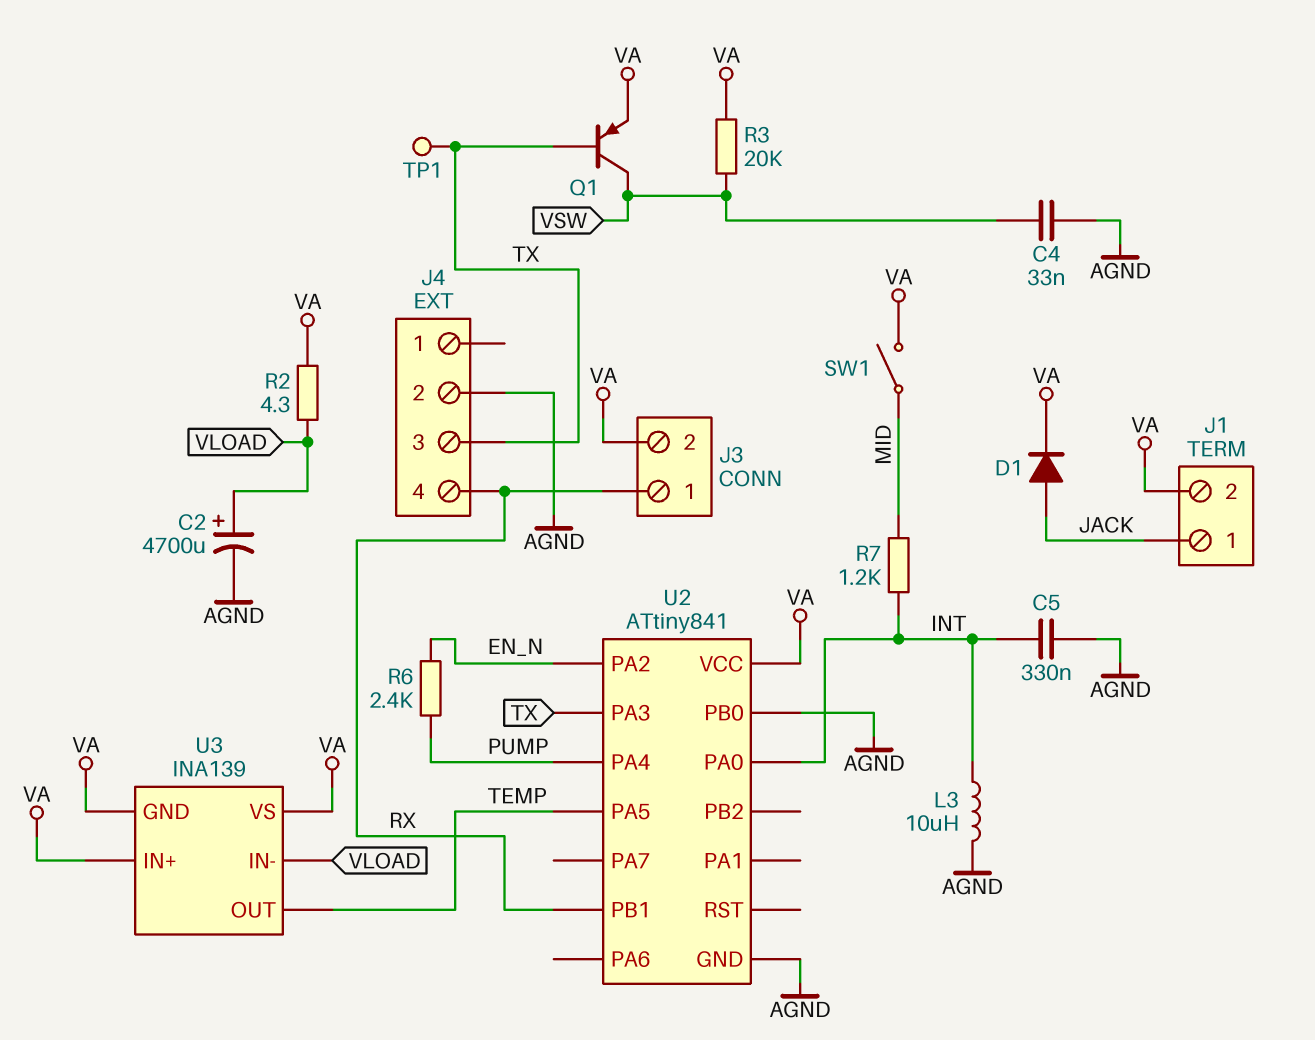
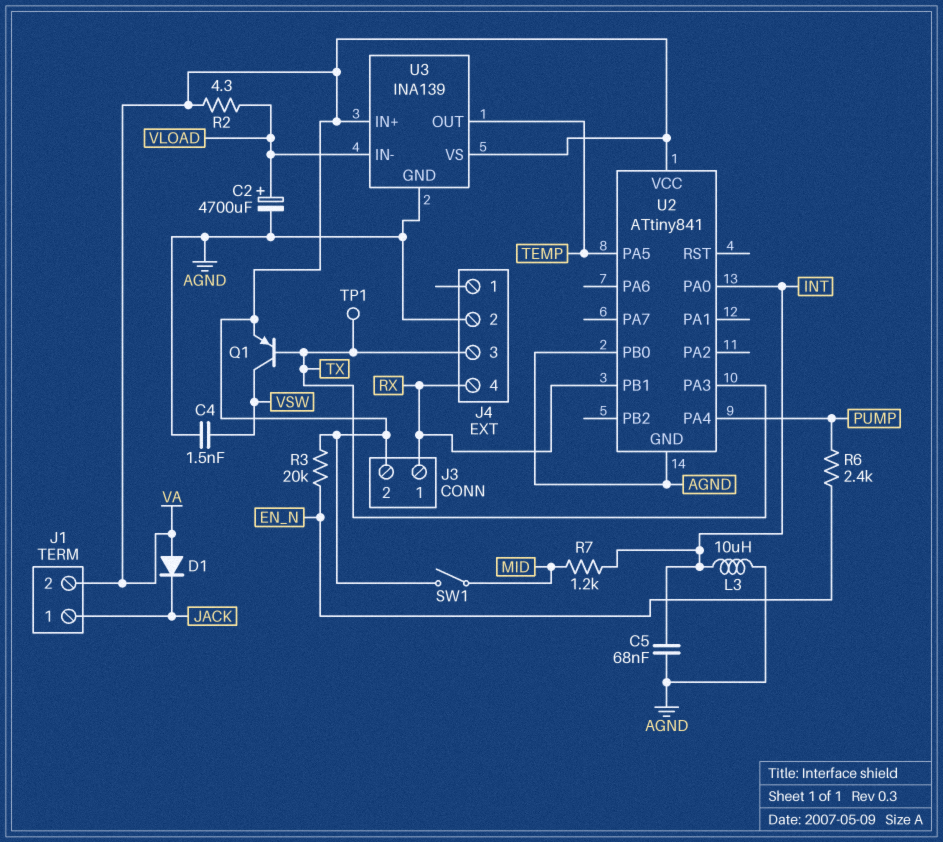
C4: 33nF (AGND, VSW) -> 1.5nF (AGND, VSW)
C5: 330nF (AGND, INT) -> 68nF (AGND, INT)
D1: diode (A JACK, K VA) -> diode (A VA, K JACK)
R3: 20k (VA, VSW) -> 20k (EN_N, VA)
U2 pin PA2: EN_N -> none
U3 pin GND: VA -> AGND

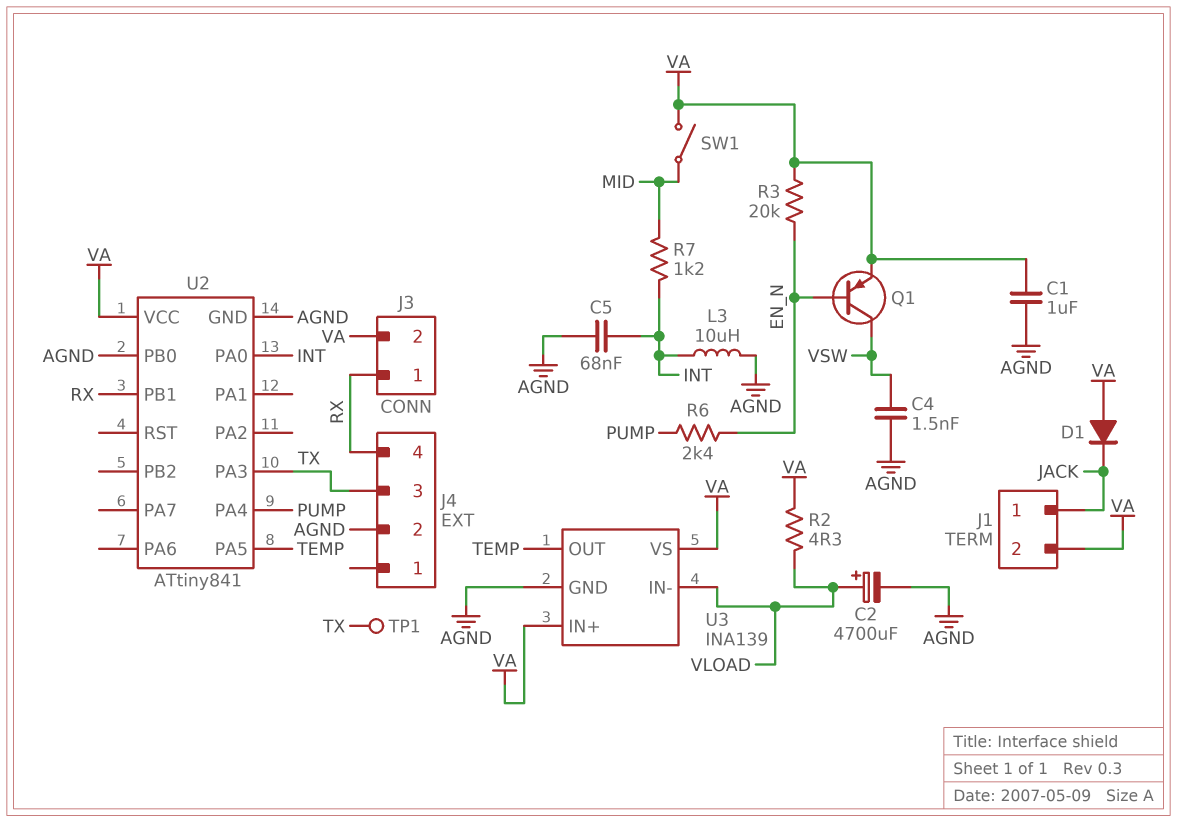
C1: none -> 1uF (AGND, VA)
Q1: PNP (B TX, C VSW, E VA) -> PNP (B EN_N, C VSW, E VA)

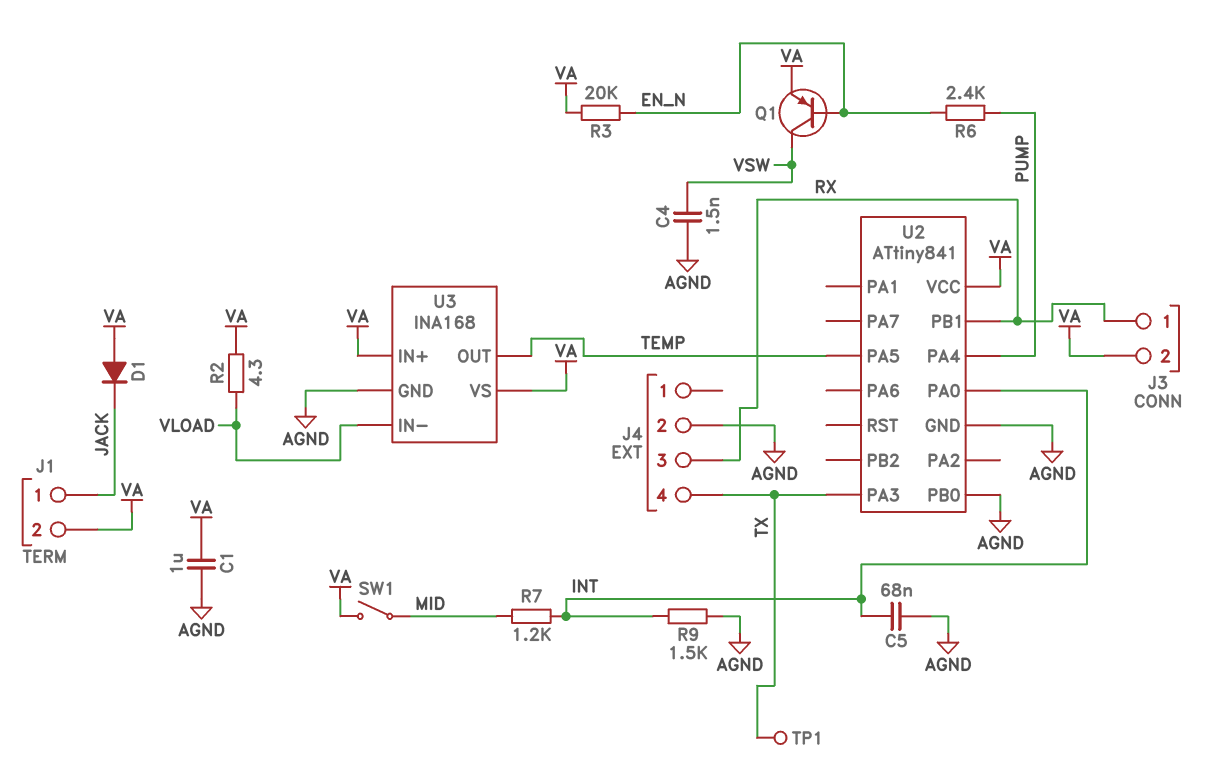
C2: 4700uF (plus VLOAD, minus AGND) -> none
J4 pin 3: TX -> RX
J4 pin 4: RX -> TX
L3: 10uH (AGND, INT) -> none
R9: none -> 1.5k (AGND, INT)
U3: INA139 -> INA168

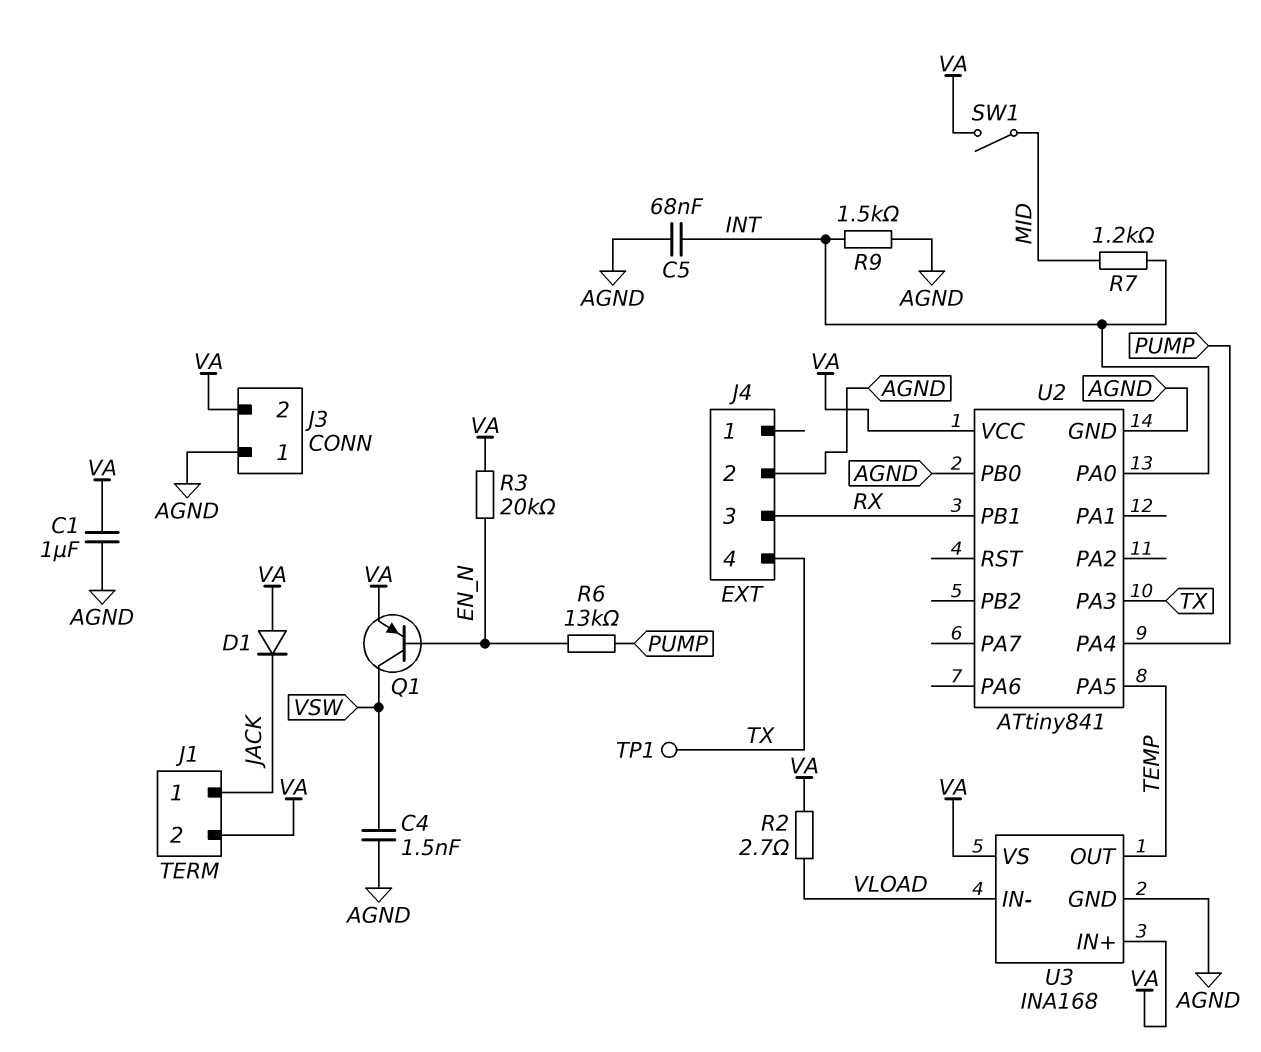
J3 pin 1: RX -> AGND
R2: 4.3 (VA, VLOAD) -> 2.7 (VA, VLOAD)
R6: 2.4k (EN_N, PUMP) -> 13k (EN_N, PUMP)

